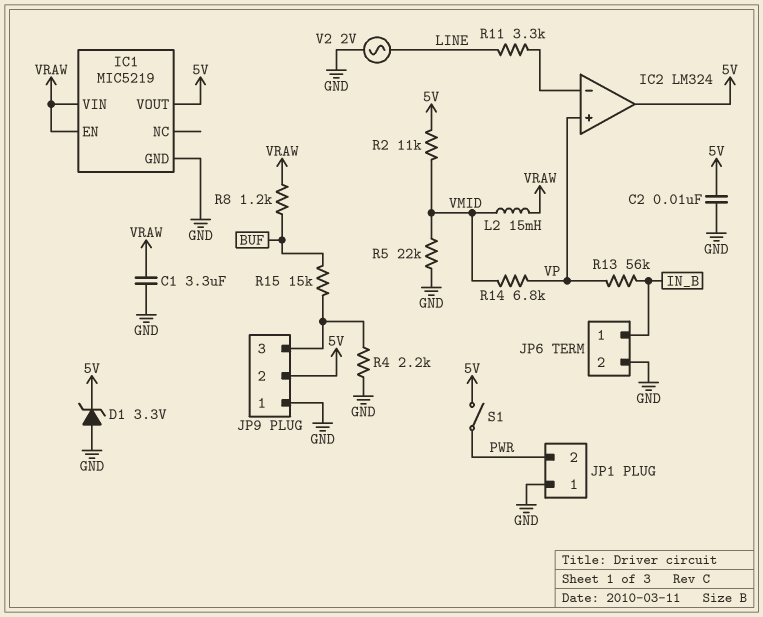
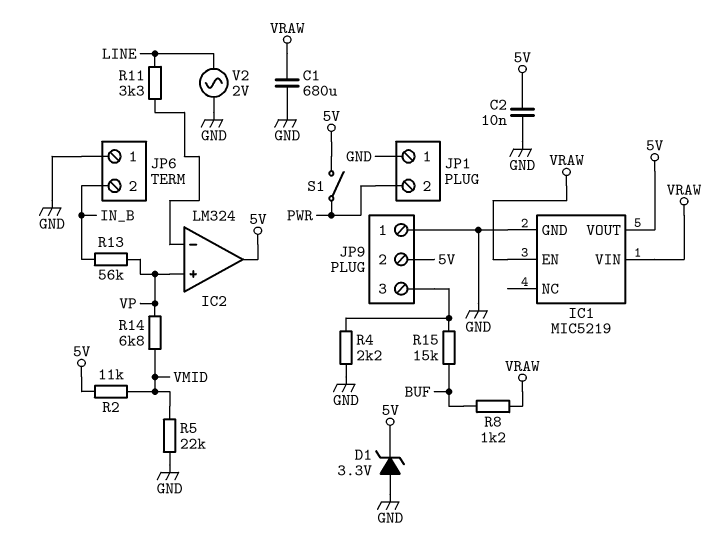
C1: 3.3uF (GND, VRAW) -> 680uF (GND, VRAW)
JP6 pin 1: IN_B -> GND
JP6 pin 2: GND -> IN_B
L2: 15mH (VMID, VRAW) -> none

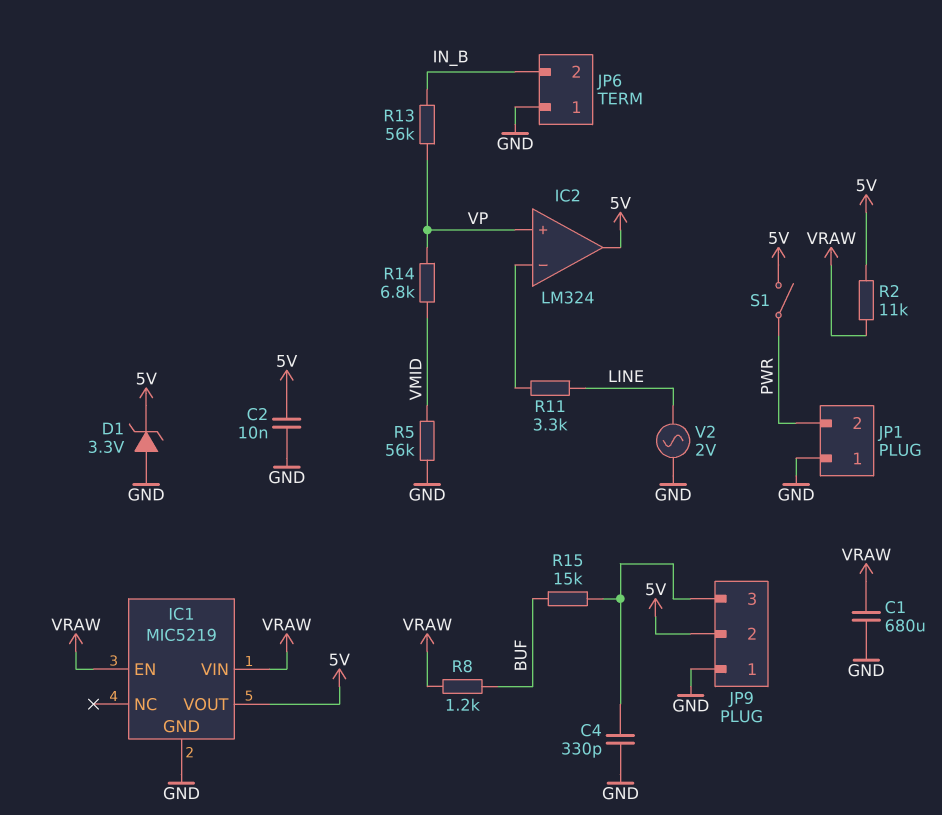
C4: none -> 330pF (GND, JP9/3)
R2: 11k (5V, VMID) -> 11k (5V, VRAW)
R4: 2.2k (GND, JP9/3) -> none
R5: 22k (GND, VMID) -> 56k (GND, VMID)

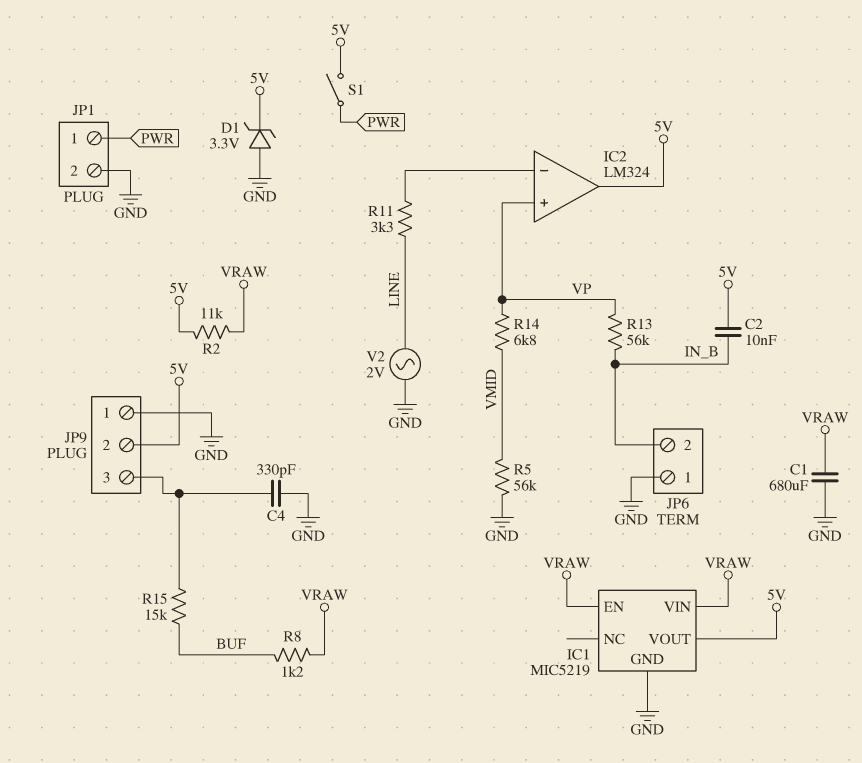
C2: 10nF (5V, GND) -> 10nF (5V, IN_B)
JP1 pin 1: GND -> PWR
JP1 pin 2: PWR -> GND

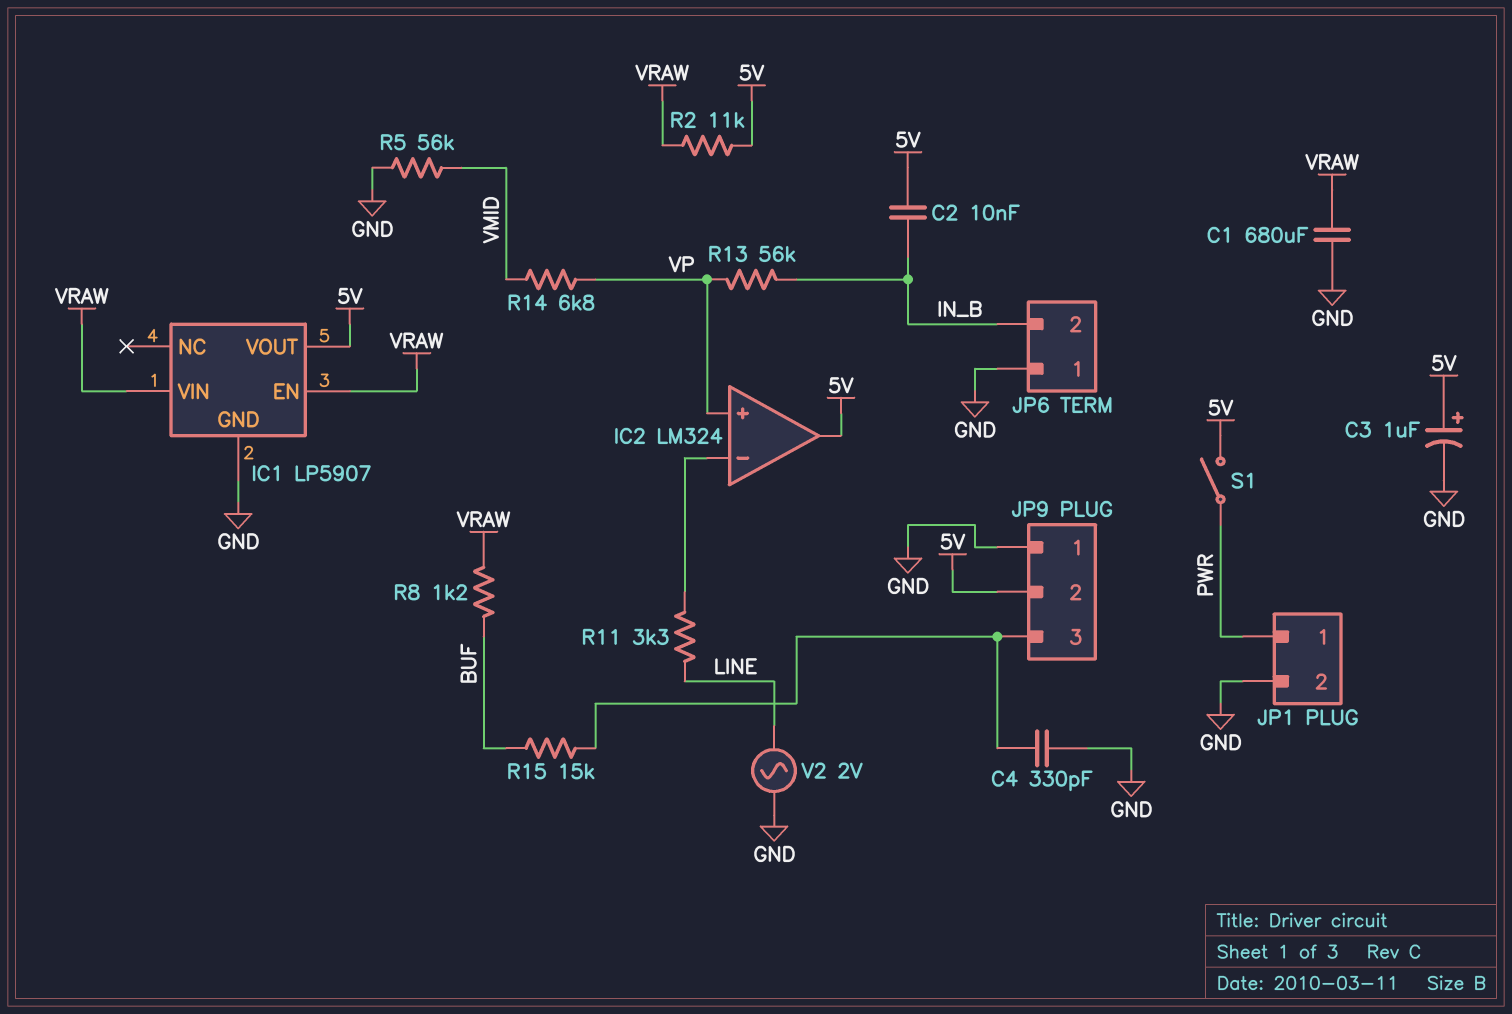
C3: none -> 1uF (plus 5V, minus GND)
D1: zener 3.3V (A GND, K 5V) -> none
IC1: MIC5219 -> LP5907

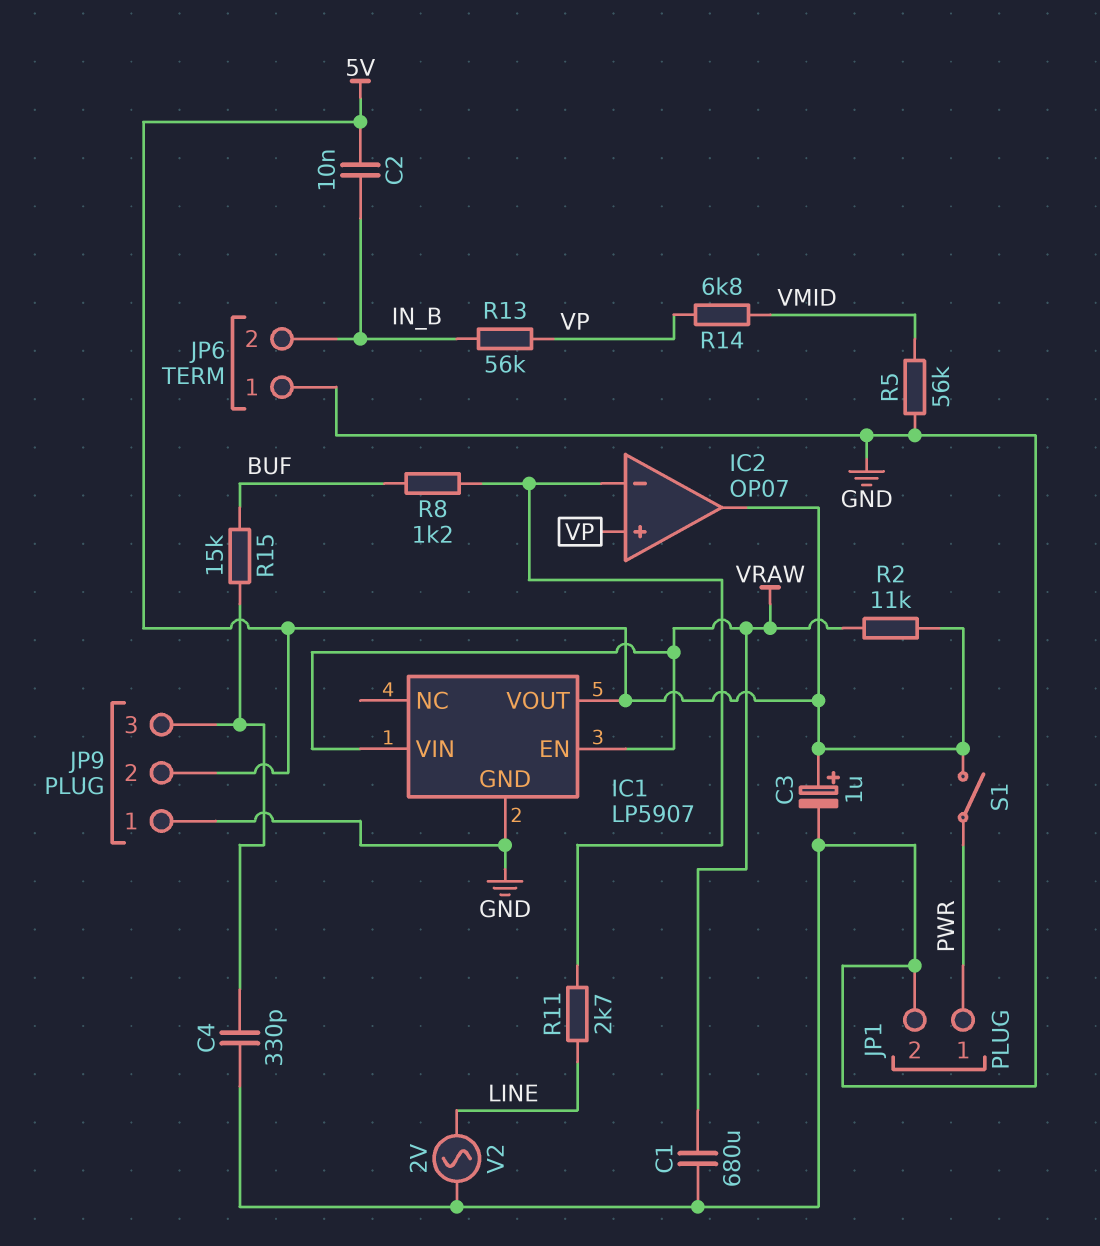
IC2: LM324 -> OP07
R8: 1.2k (BUF, VRAW) -> 1.2k (BUF, IC2/in-)
R11: 3.3k (IC2/in-, LINE) -> 2.7k (IC2/in-, LINE)

